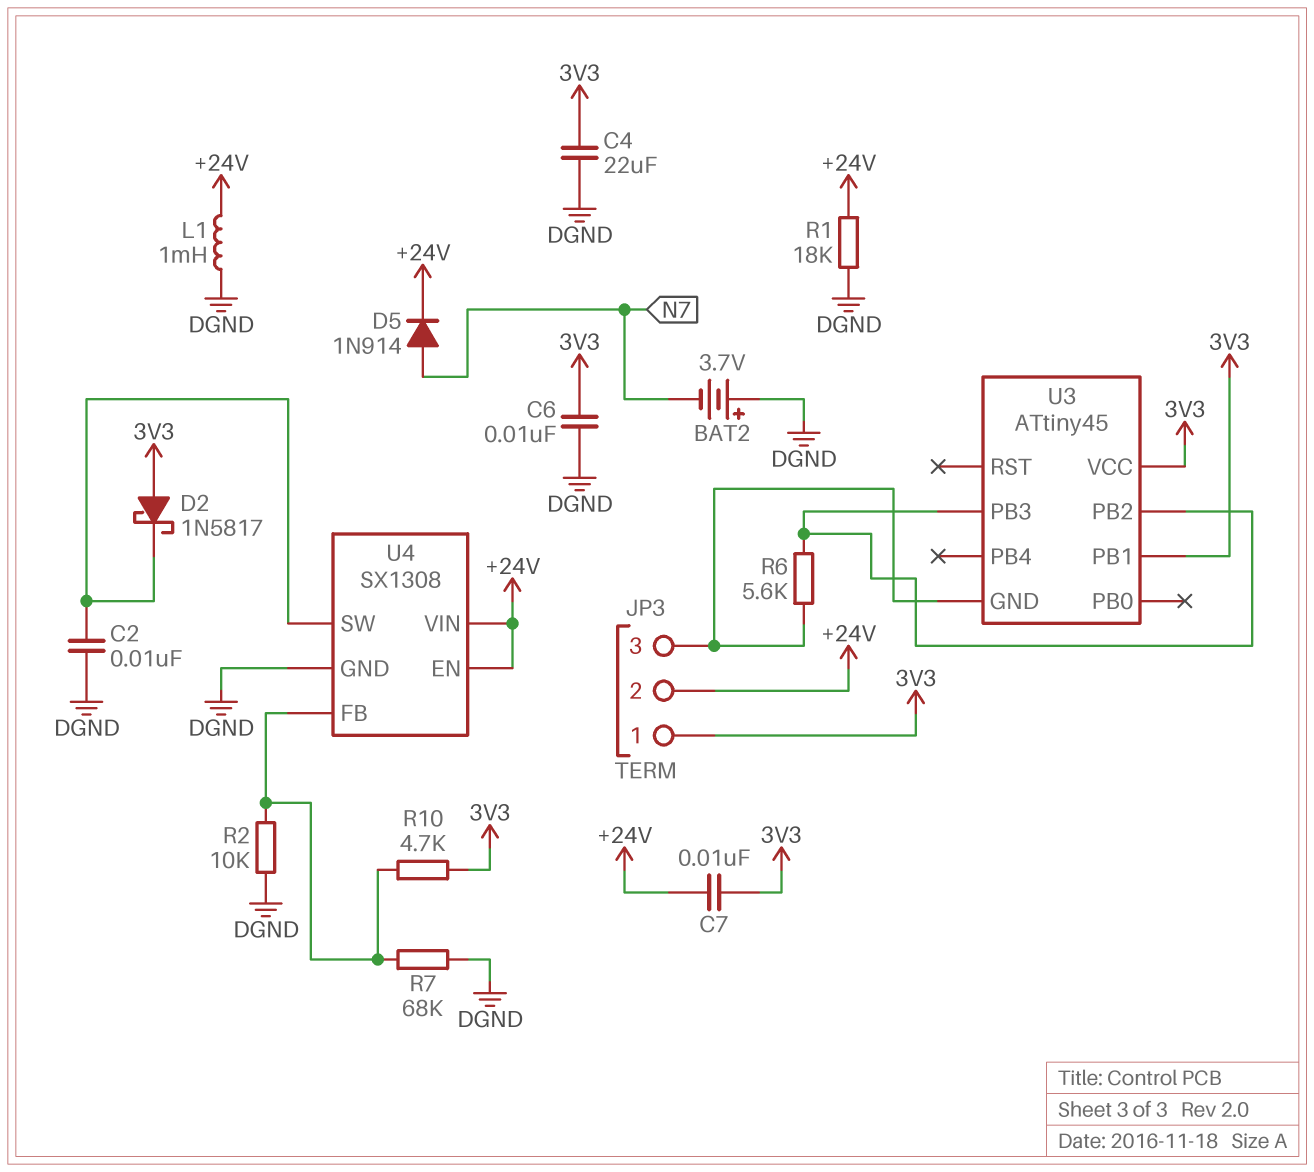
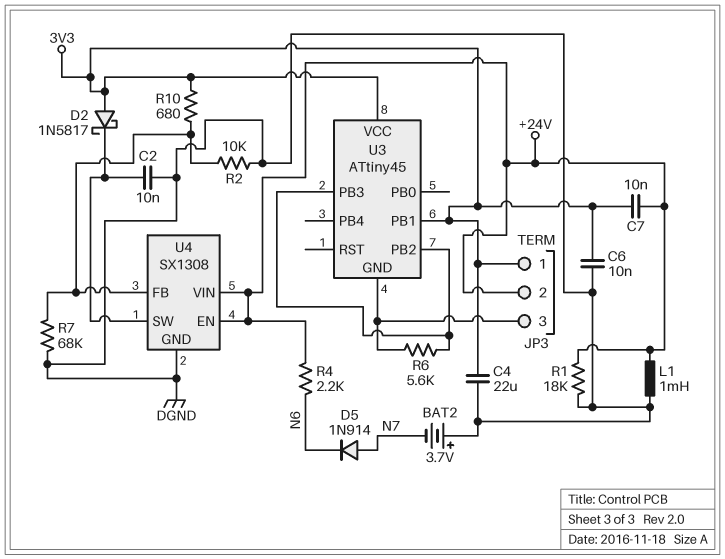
D5: diode 1N914 (A N7, K +24V) -> diode 1N914 (A N7, K N6)
R4: none -> 2.2k (+24V, N6)
R10: 4.7k (3V3, U4/FB) -> 680 (3V3, U4/FB)

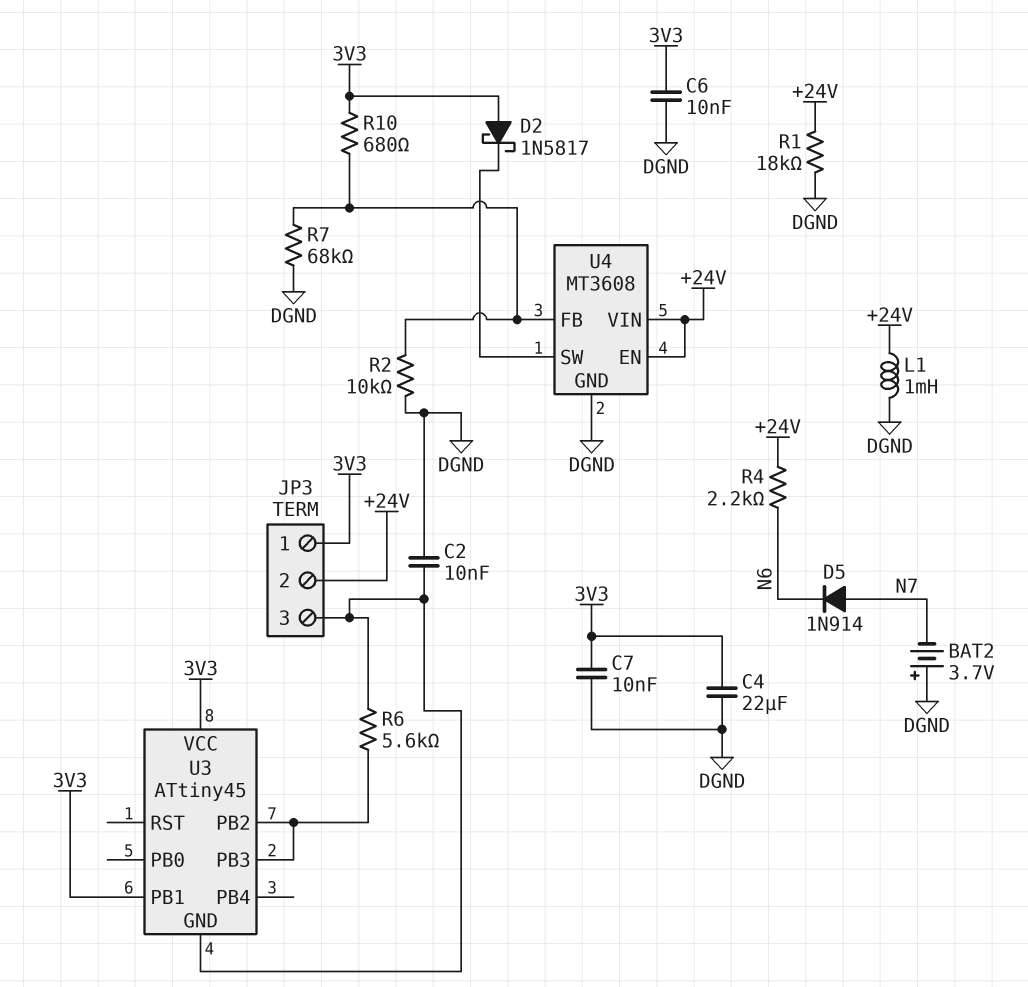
C2: 10nF (DGND, U4/SW) -> 10nF (DGND, JP3/3)
C7: 10nF (+24V, 3V3) -> 10nF (3V3, DGND)
U4: SX1308 -> MT3608

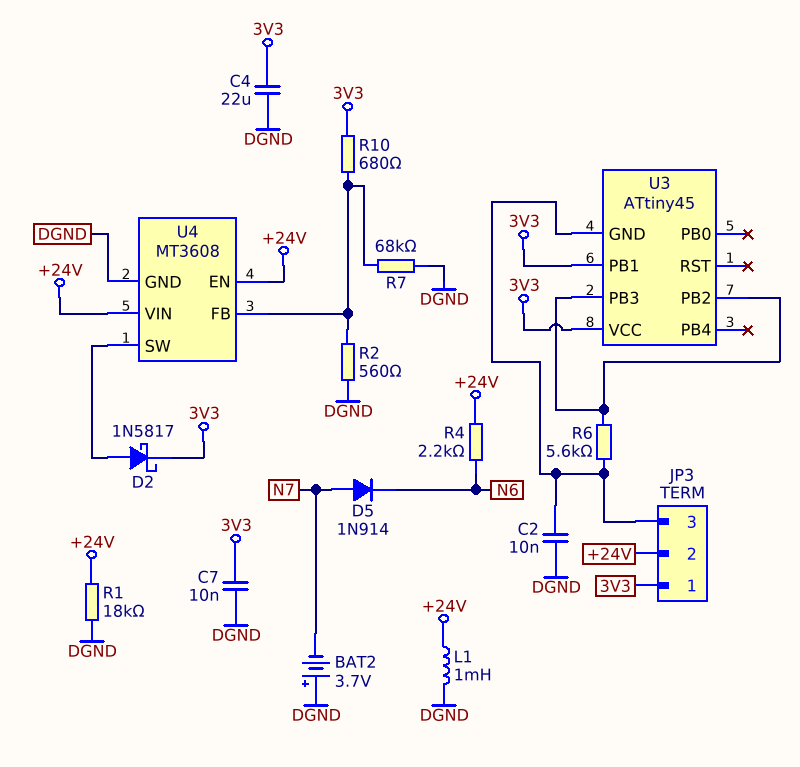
C6: 10nF (3V3, DGND) -> none
D2: schottky 1N5817 (A 3V3, K U4/SW) -> schottky 1N5817 (A U4/SW, K 3V3)
R2: 10k (DGND, U4/FB) -> 560 (DGND, U4/FB)

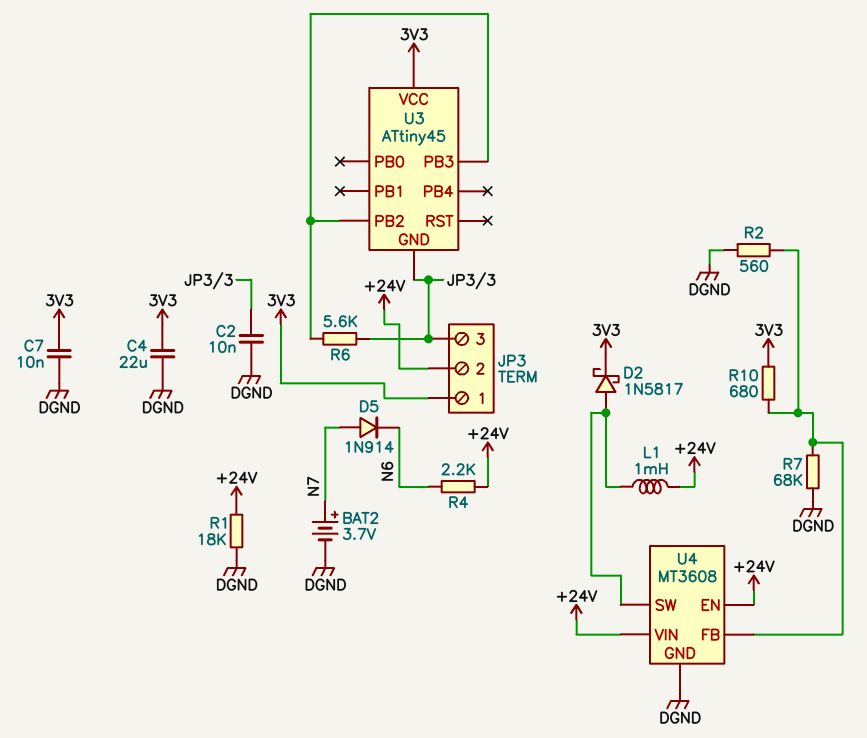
BAT2: 3.7V (plus DGND, minus N7) -> 3.7V (plus N7, minus DGND)
L1: 1mH (+24V, DGND) -> 1mH (+24V, U4/SW)
U3 pin PB1: 3V3 -> none

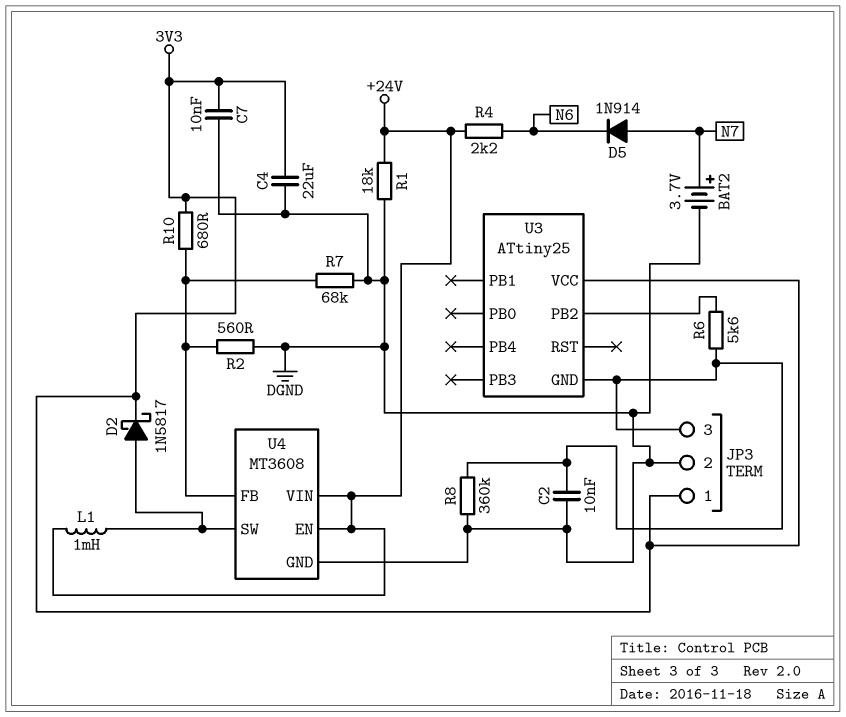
JP3 pin 2: +24V -> DGND
R8: none -> 360k (DGND, JP3/3)
U3: ATtiny45 -> ATtiny25
U3 pin PB3: U3/PB2 -> none

